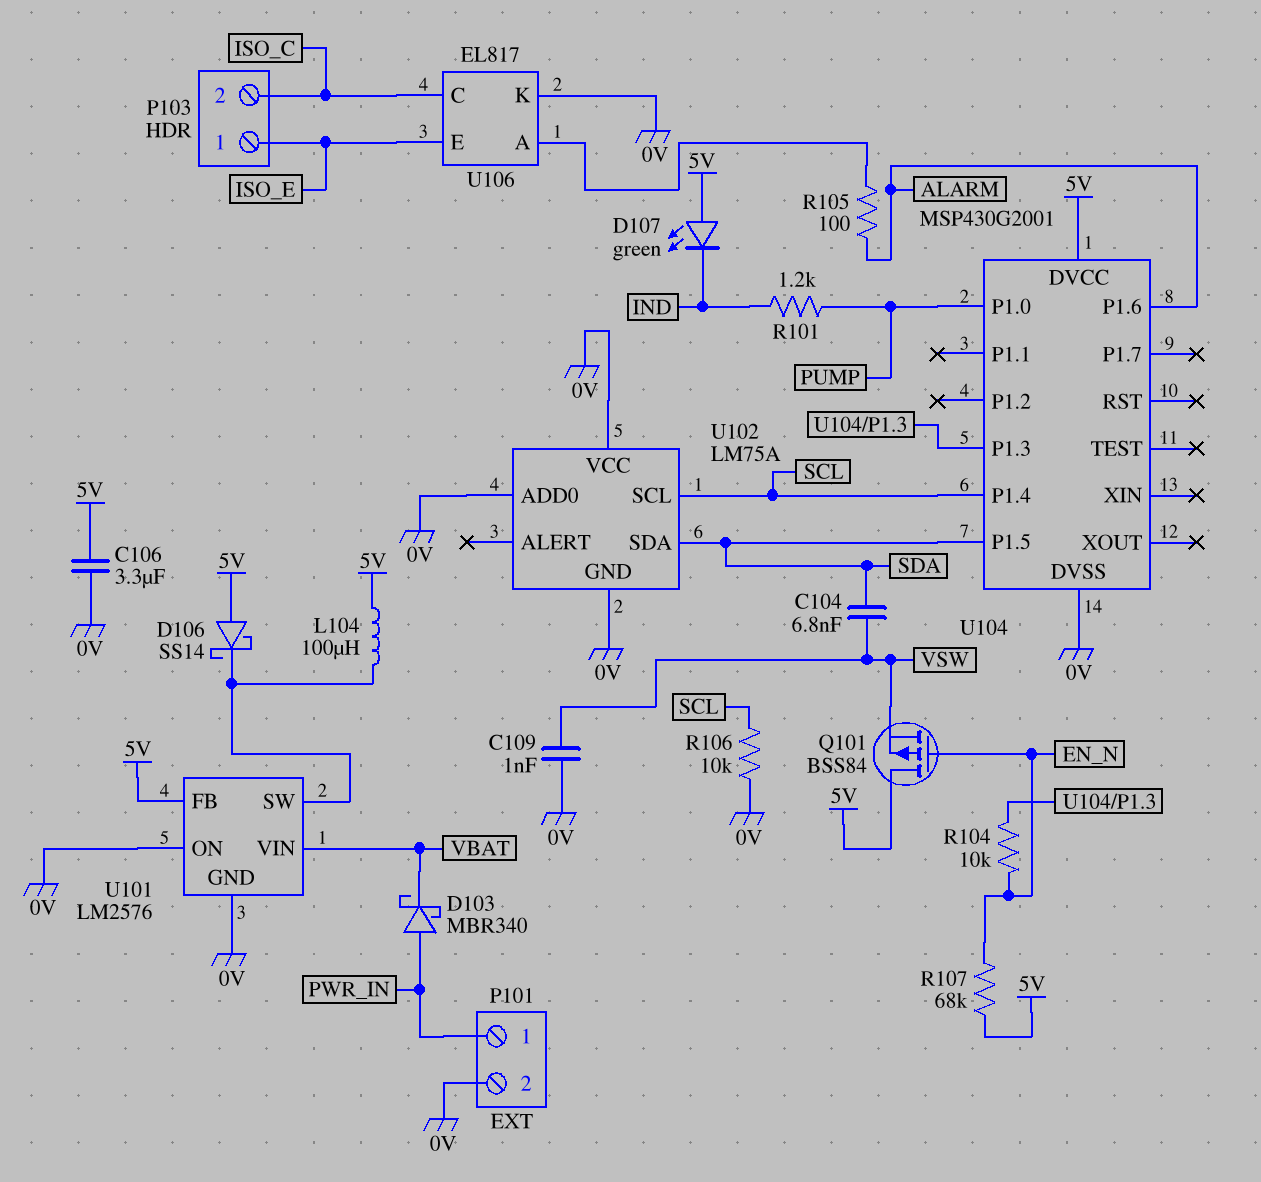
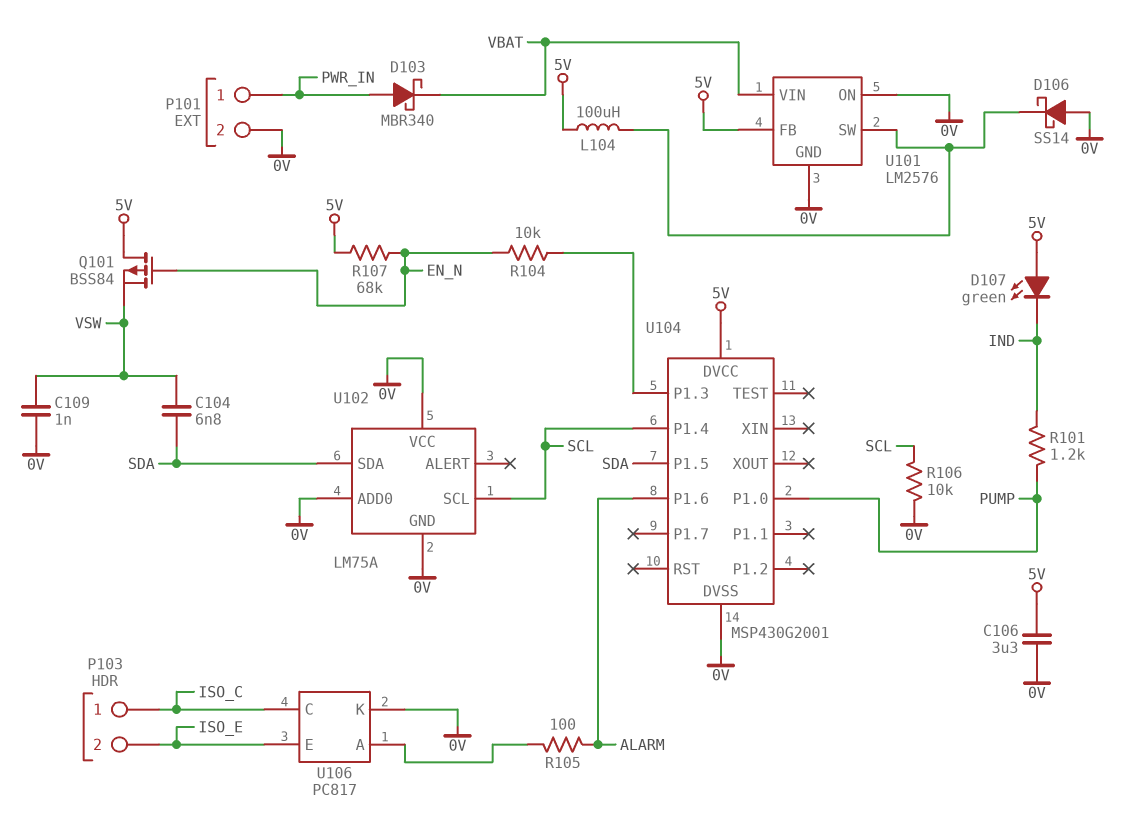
D106: schottky SS14 (A 5V, K U101/SW) -> schottky SS14 (A 0V, K U101/SW)
P103 pin 1: ISO_E -> ISO_C
P103 pin 2: ISO_C -> ISO_E
U106: EL817 -> PC817

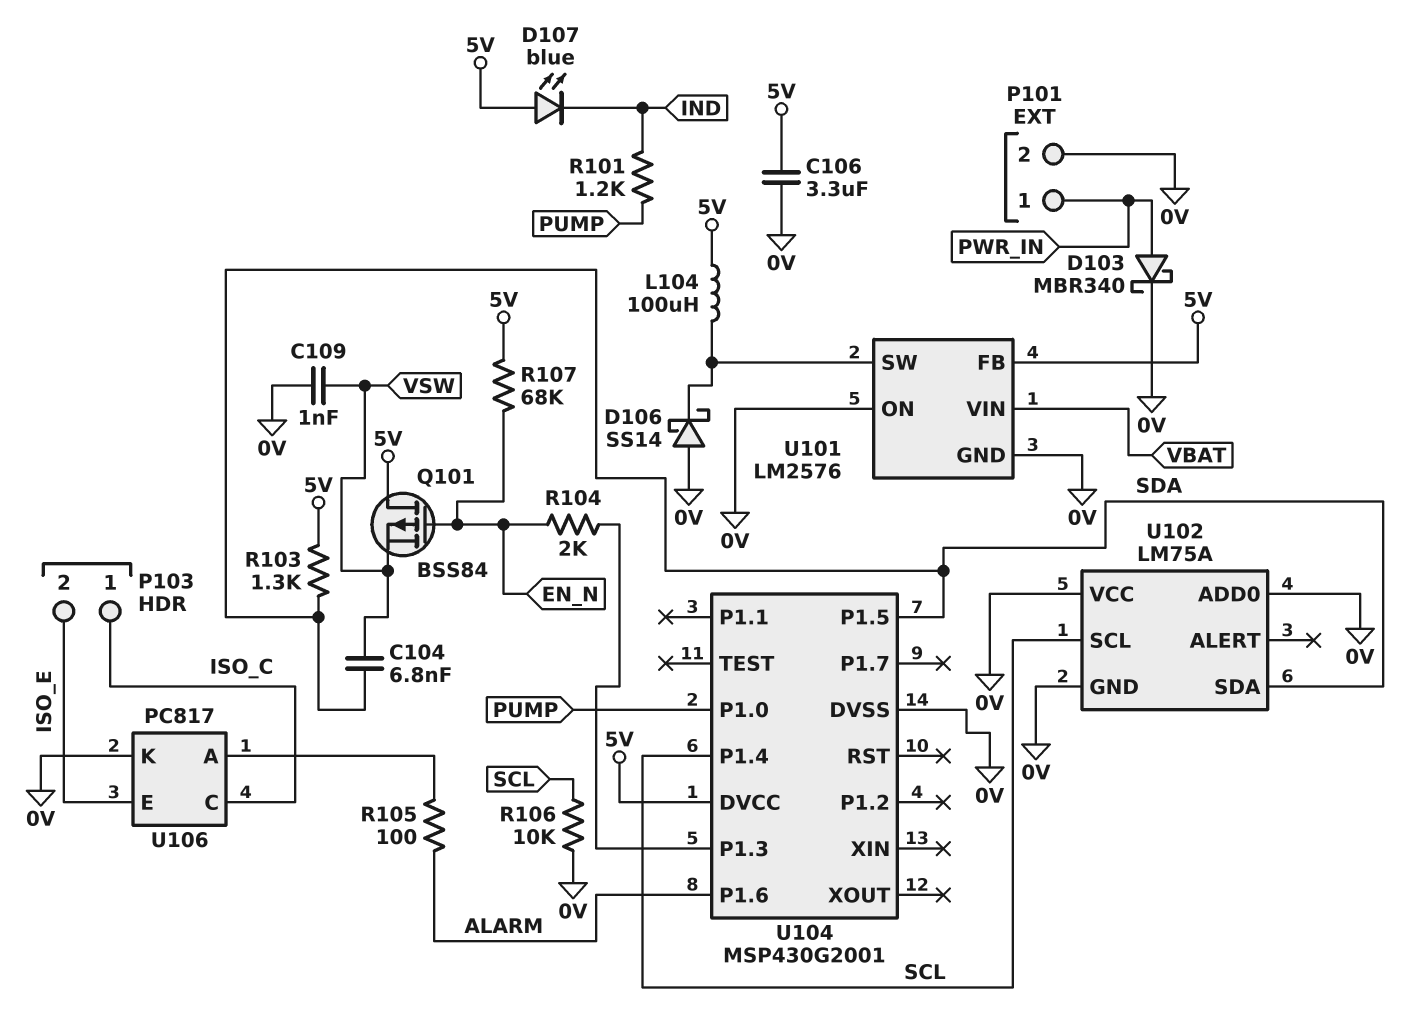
D103: schottky MBR340 (A PWR_IN, K VBAT) -> schottky MBR340 (A PWR_IN, K 0V)
D107: LED green (A 5V, K IND) -> LED blue (A 5V, K IND)
R103: none -> 1.3k (5V, SDA)
R104: 10k (EN_N, U104/P1.3) -> 2k (EN_N, U104/P1.3)

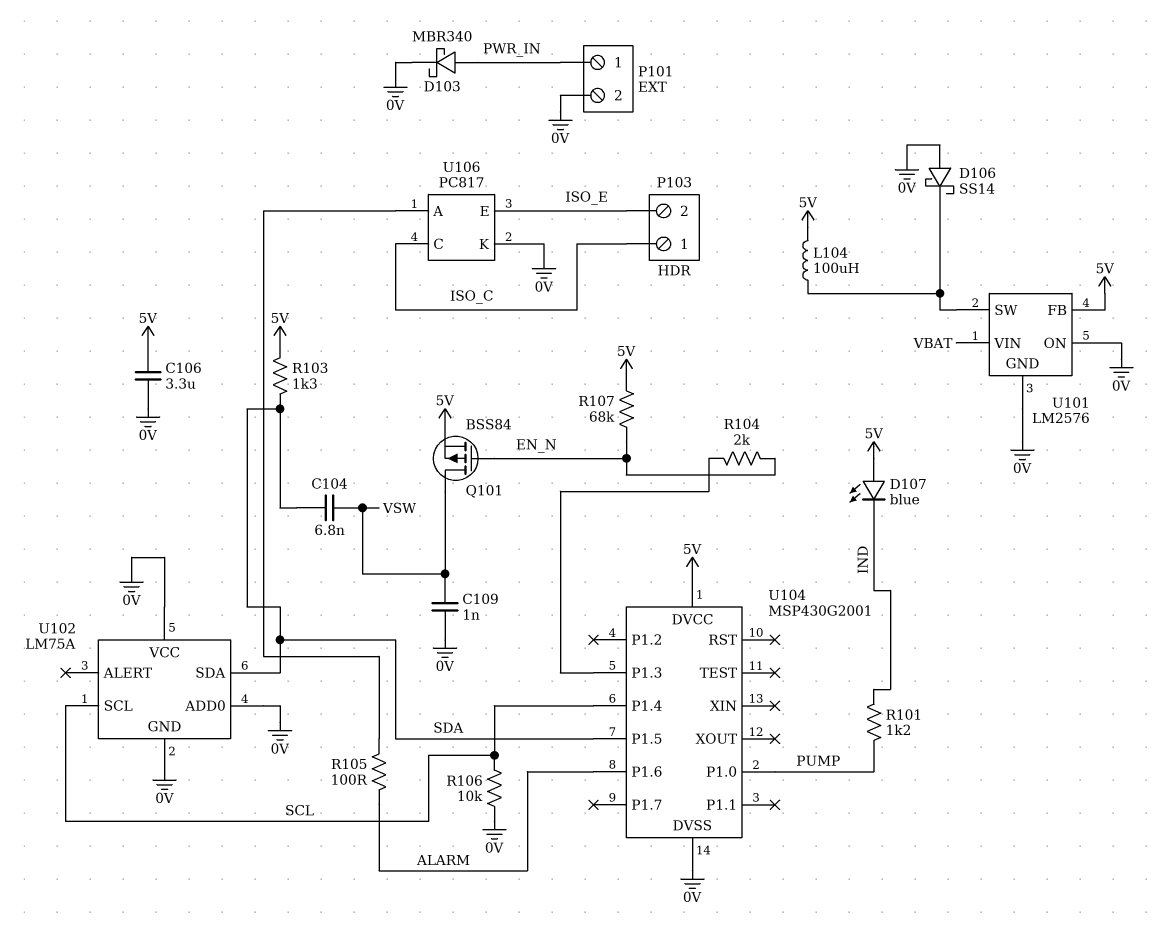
Q101: PMOS BSS84 (G EN_N, D 5V, S VSW) -> PMOS BSS84 (G EN_N, D VSW, S 5V)

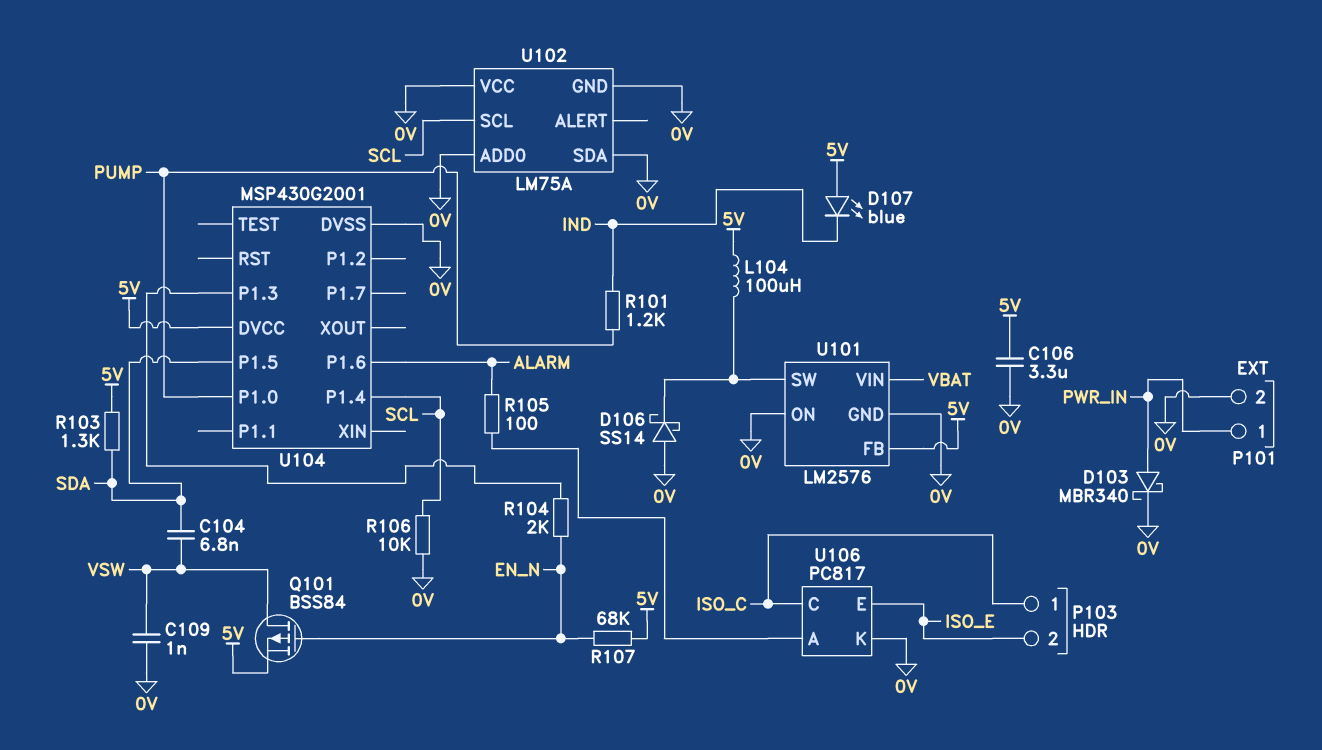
U102 pin SDA: SDA -> 0V

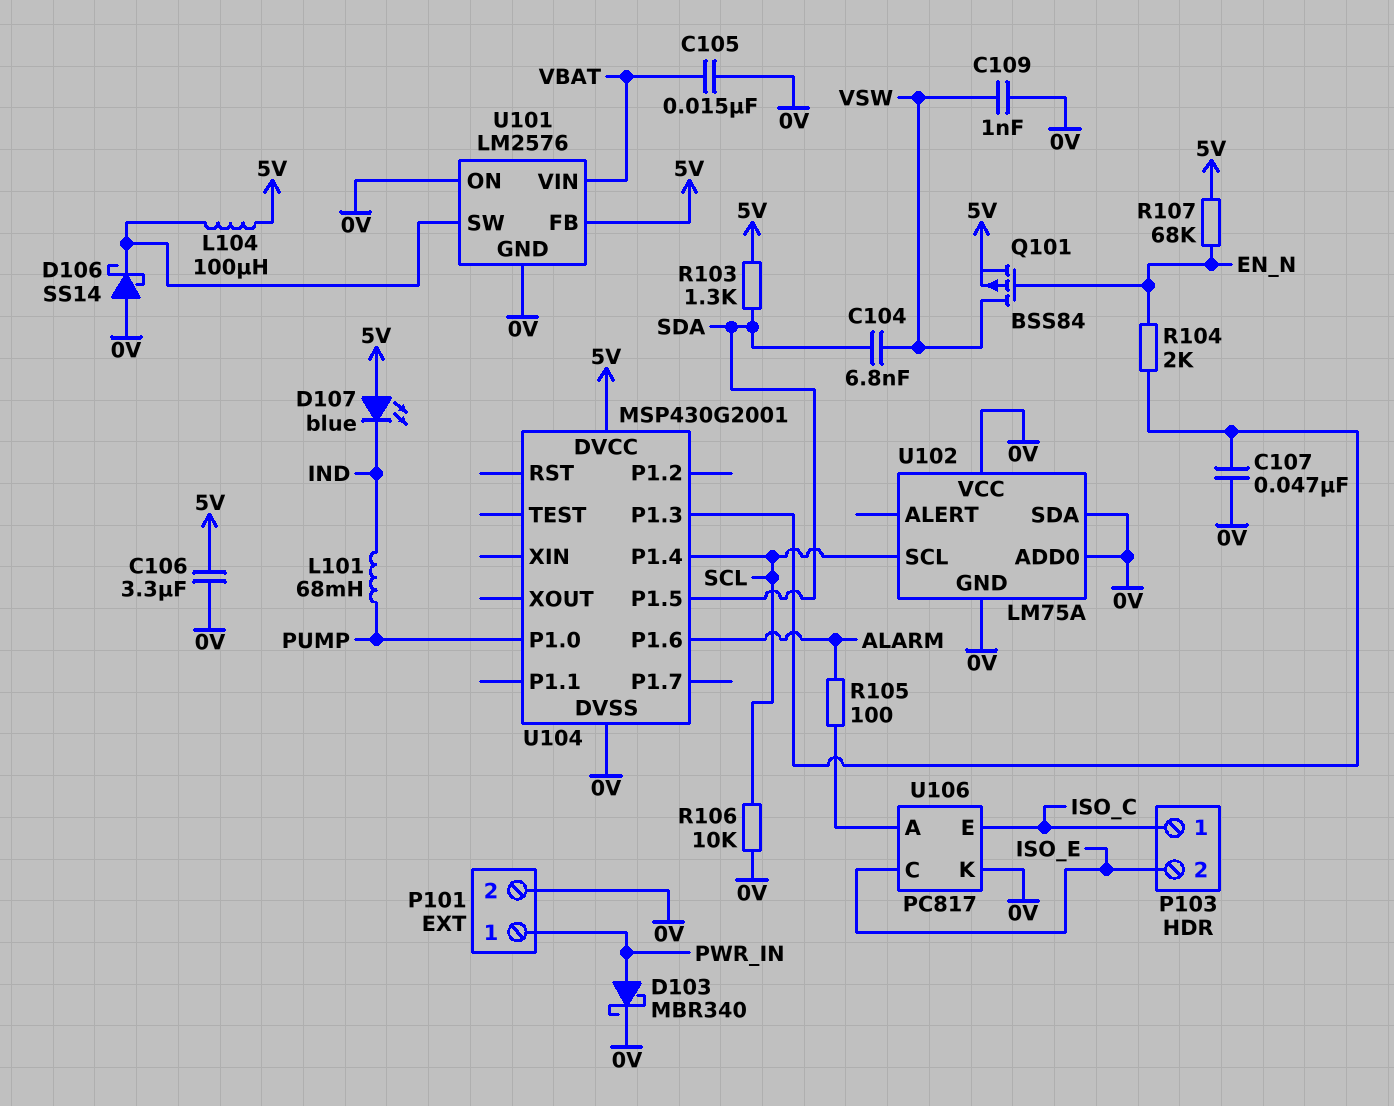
C105: none -> 15nF (0V, VBAT)
C107: none -> 47nF (0V, U104/P1.3)
L101: none -> 68mH (IND, PUMP)
R101: 1.2k (IND, PUMP) -> none
U106 pin C: ISO_C -> ISO_E
U106 pin E: ISO_E -> ISO_C

